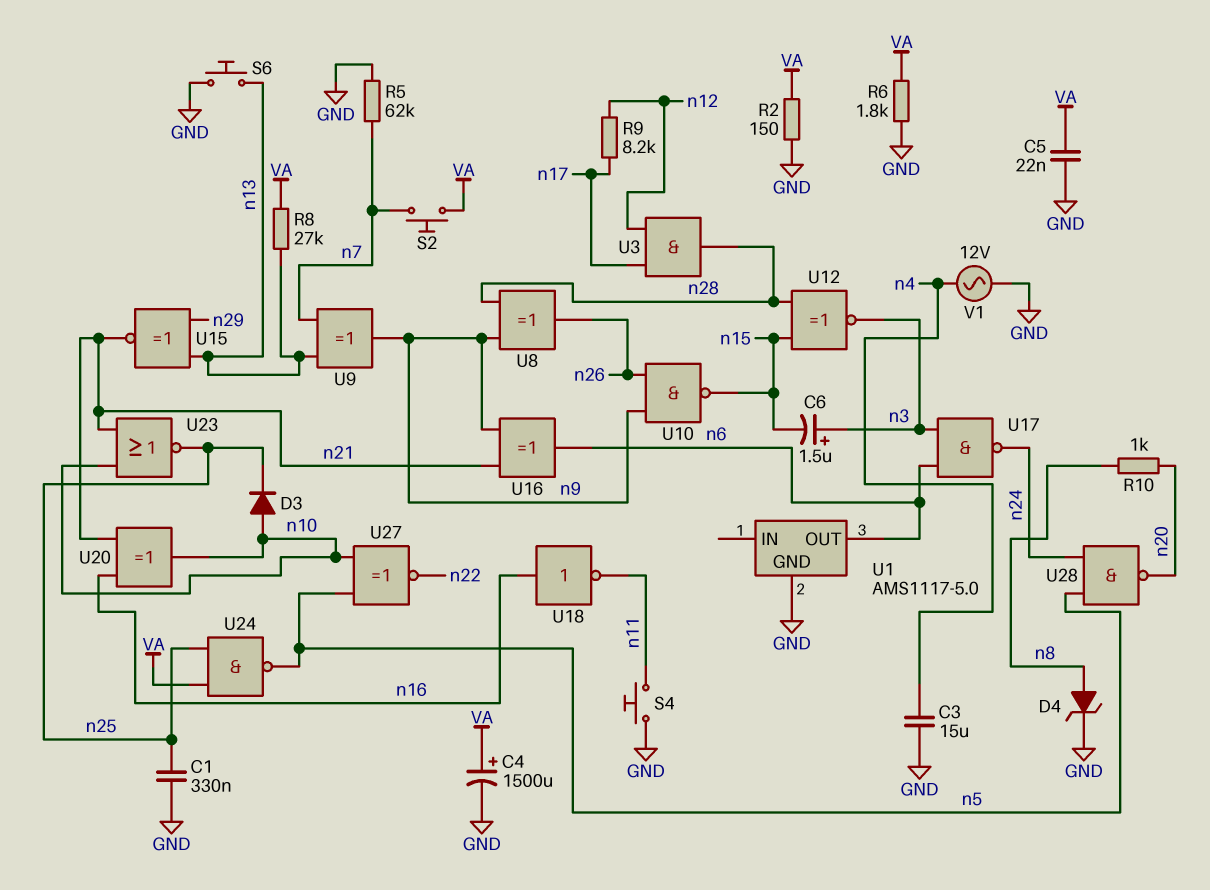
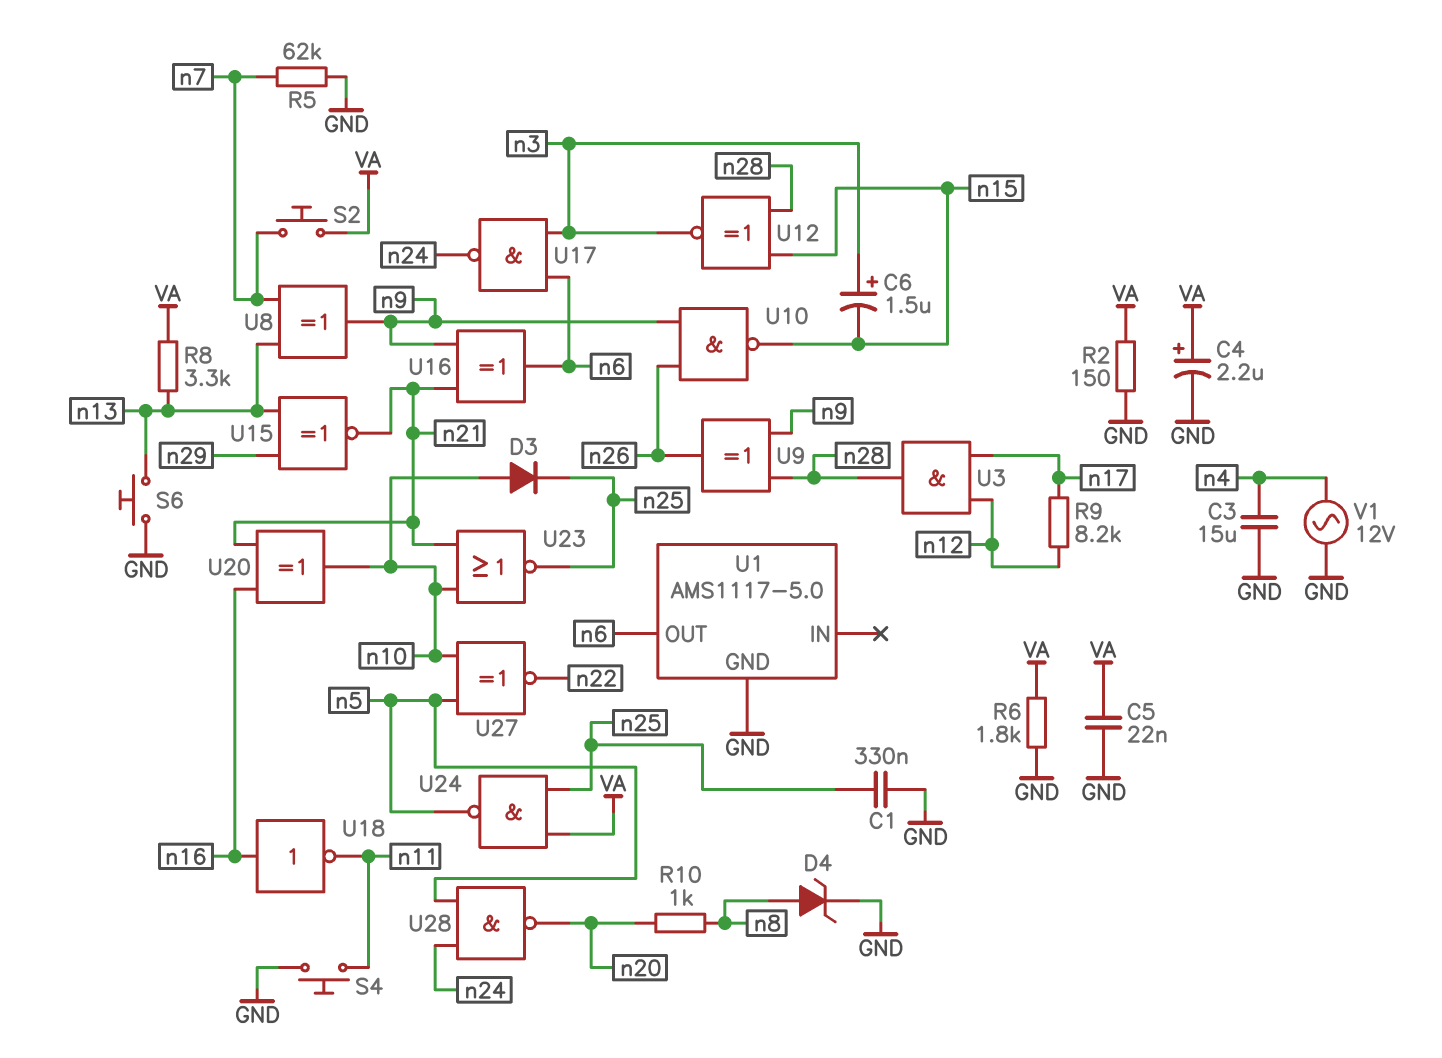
C4: 1500uF (plus VA, minus GND) -> 2.2uF (plus VA, minus GND)
R8: 27k (VA, n13) -> 3.3k (VA, n13)
U8: XOR (in n9, in n28, out n26) -> XOR (in n7, in n13, out n9)
U9: XOR (in n7, in n13, out n9) -> XOR (in n9, in n28, out n26)

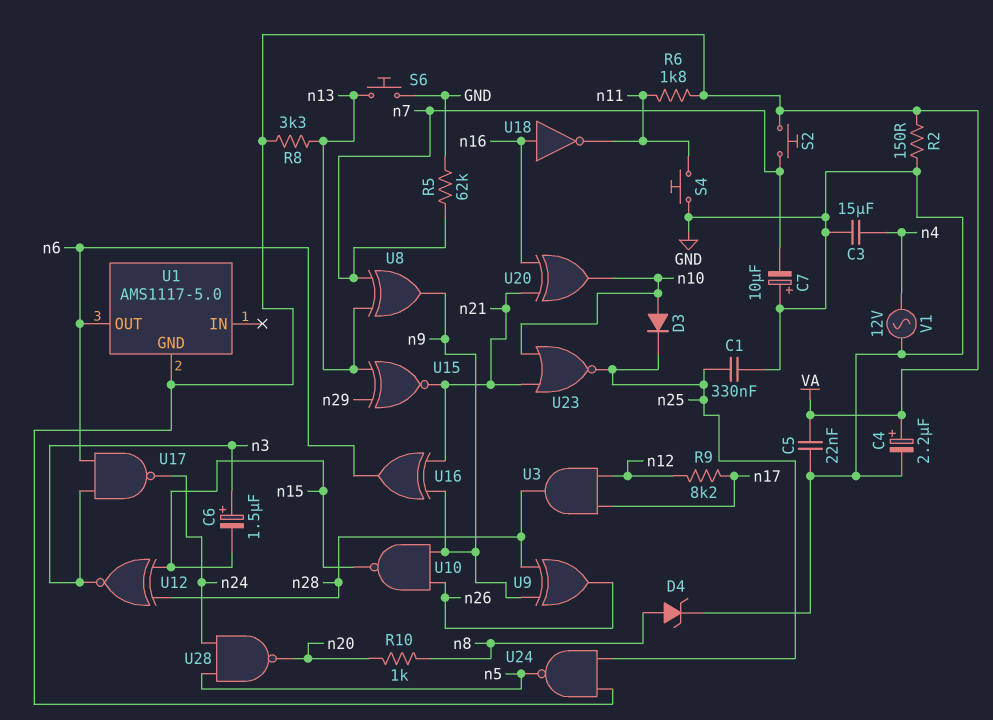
C7: none -> 10uF (plus GND, minus n7)
R6: 1.8k (GND, VA) -> 1.8k (VA, n11)
U1 pin GND: GND -> VA
U27: XNOR (in n5, in n10, out n22) -> none

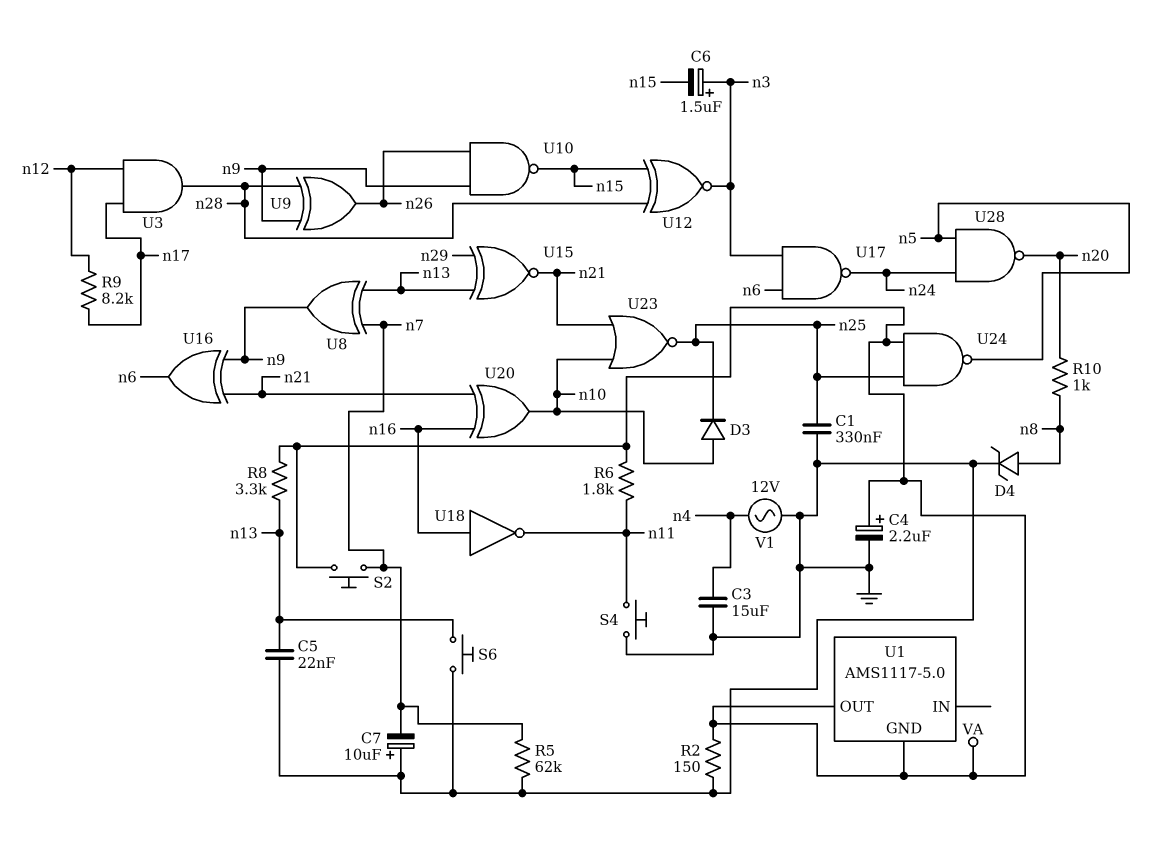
C5: 22nF (GND, VA) -> 22nF (GND, n13)
U1 pin OUT: n6 -> VA

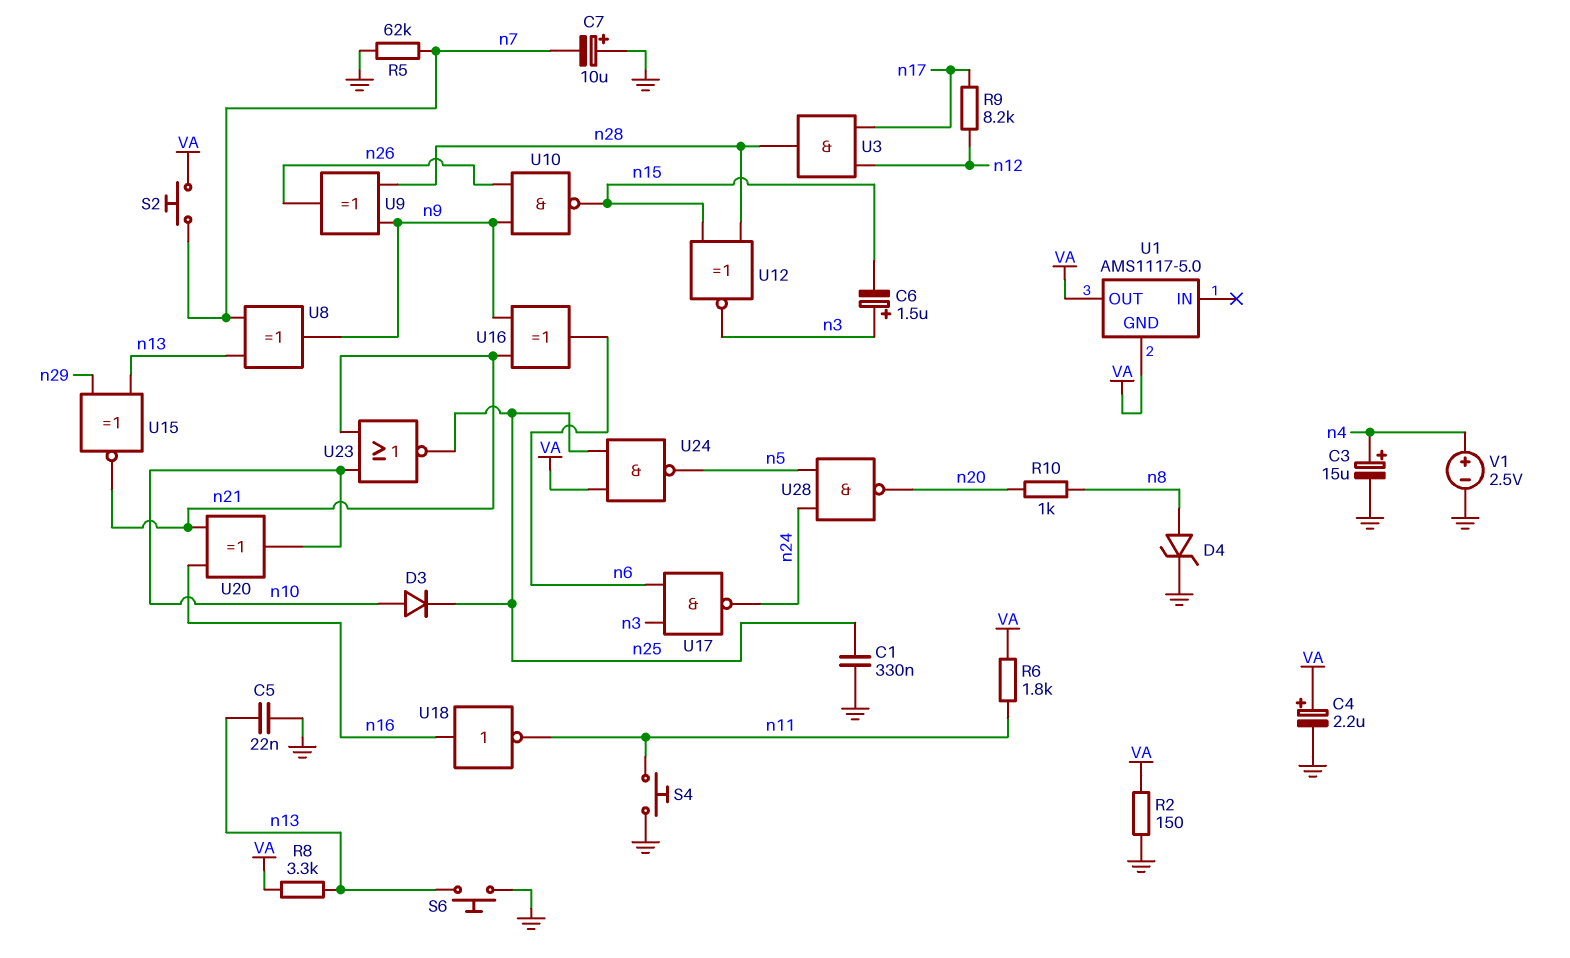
C3: 15uF (GND, n4) -> 15uF (plus n4, minus GND)
V1: AC 12V (GND, n4) -> 2.5V (plus n4, minus GND)

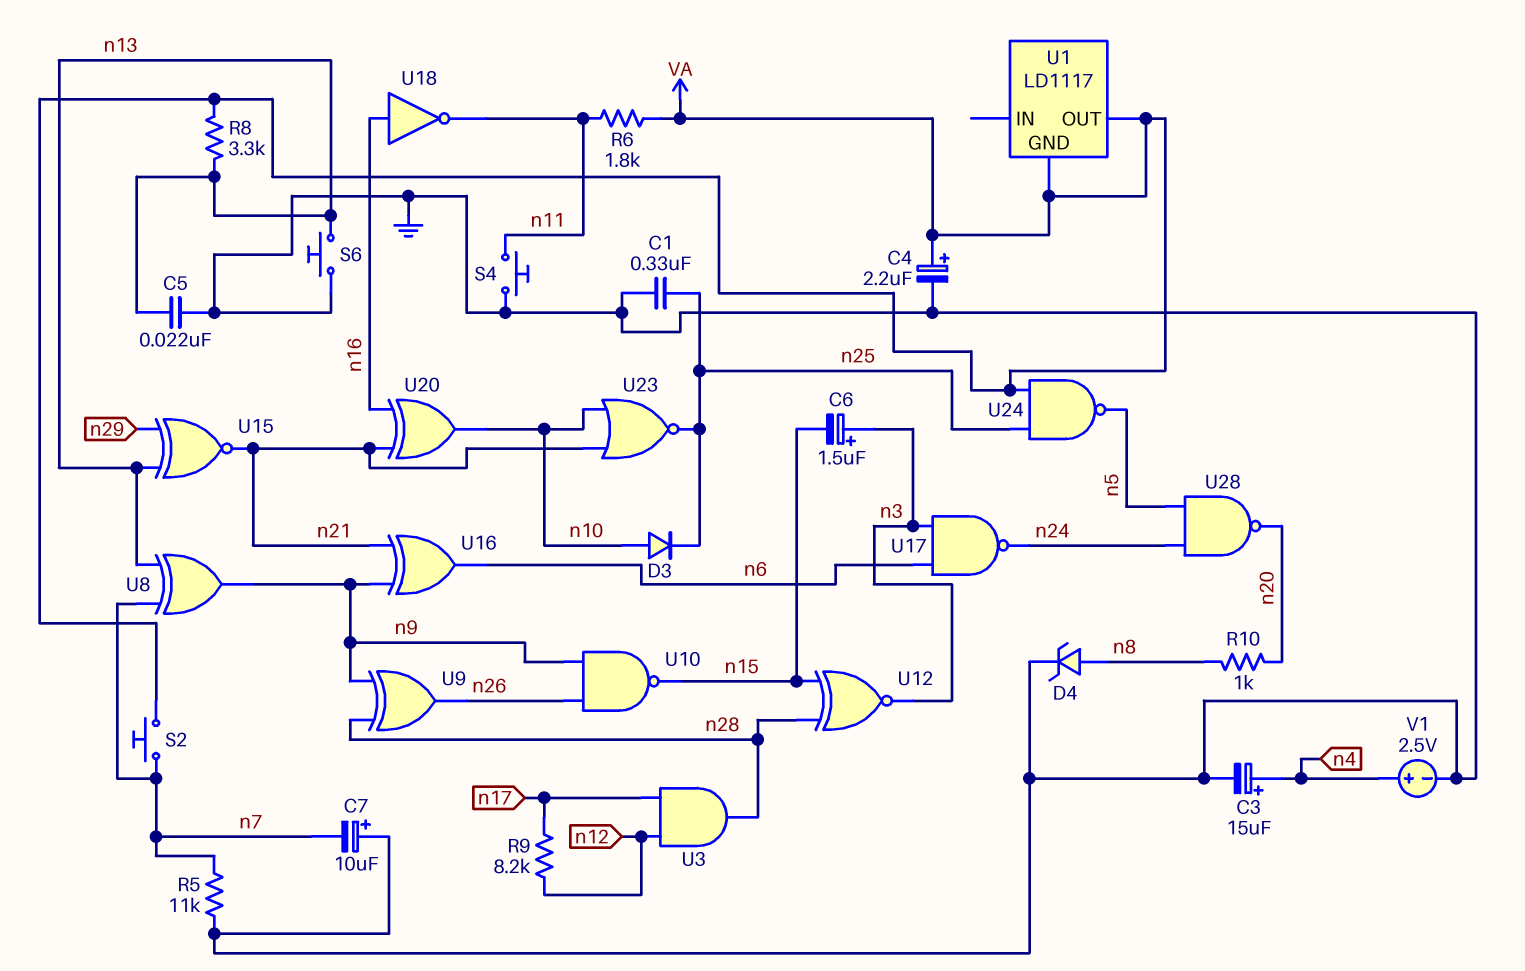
R2: 150 (GND, VA) -> none
R5: 62k (GND, n7) -> 11k (GND, n7)
U1: AMS1117-5.0 -> LD1117

